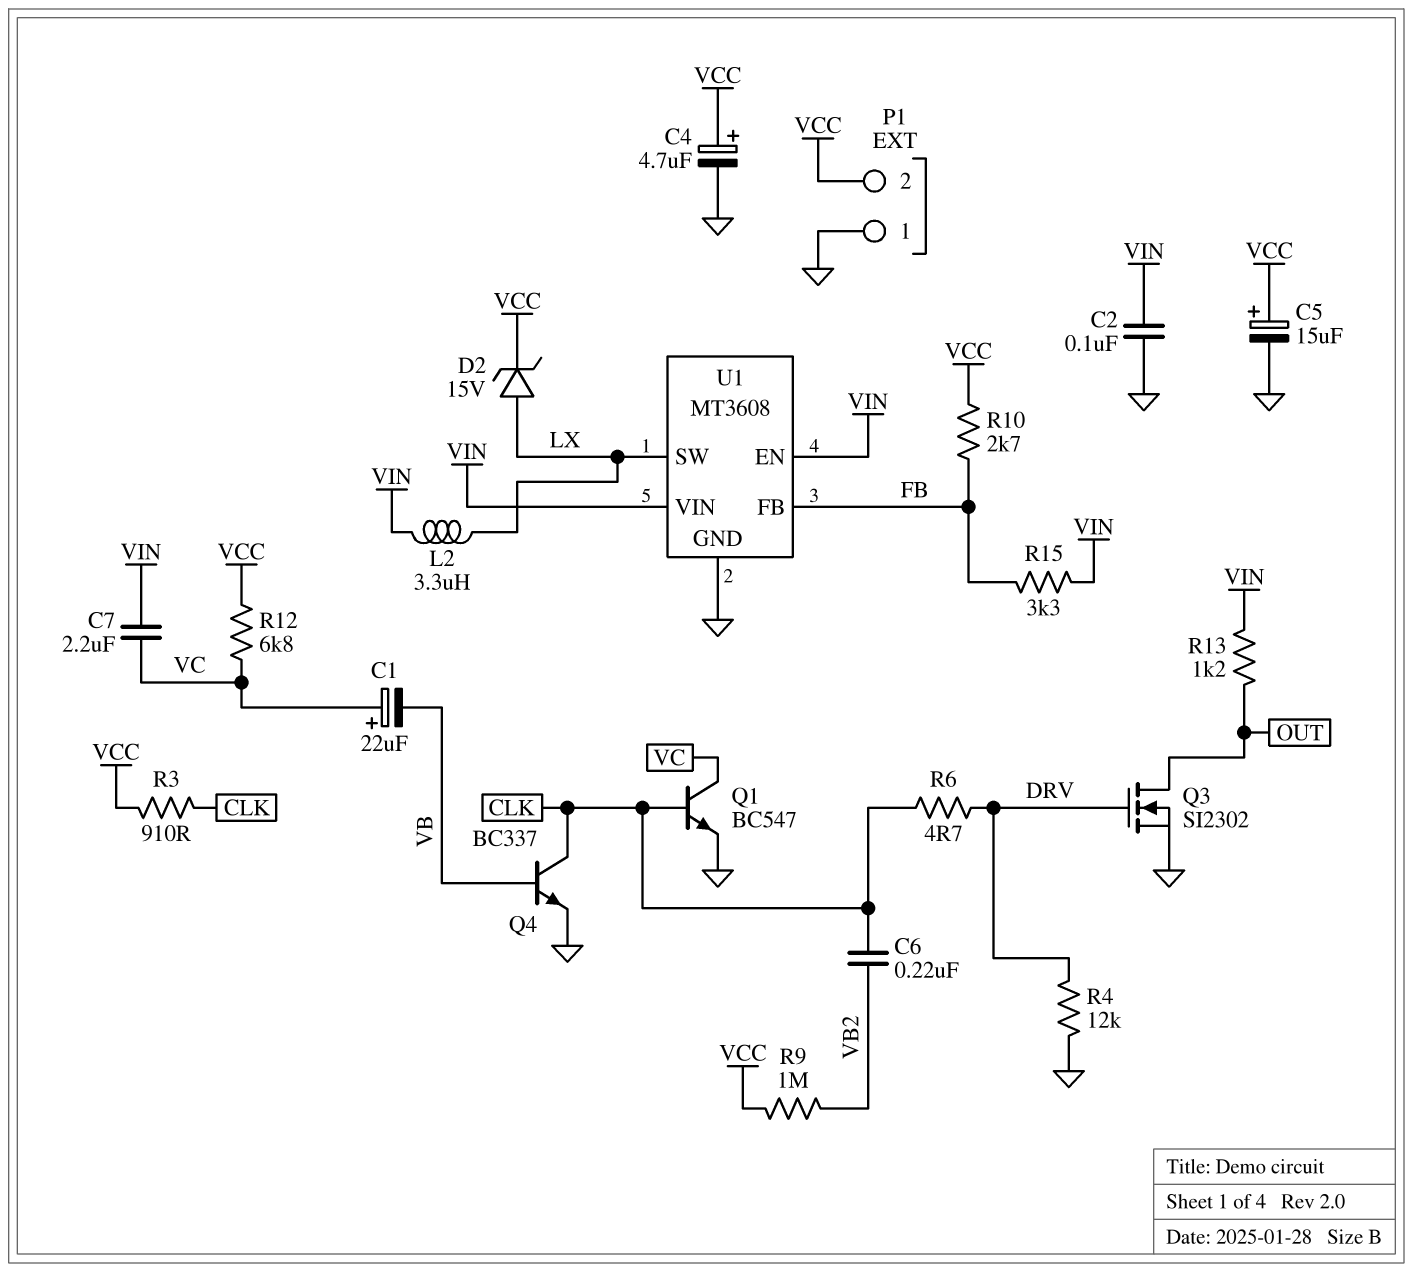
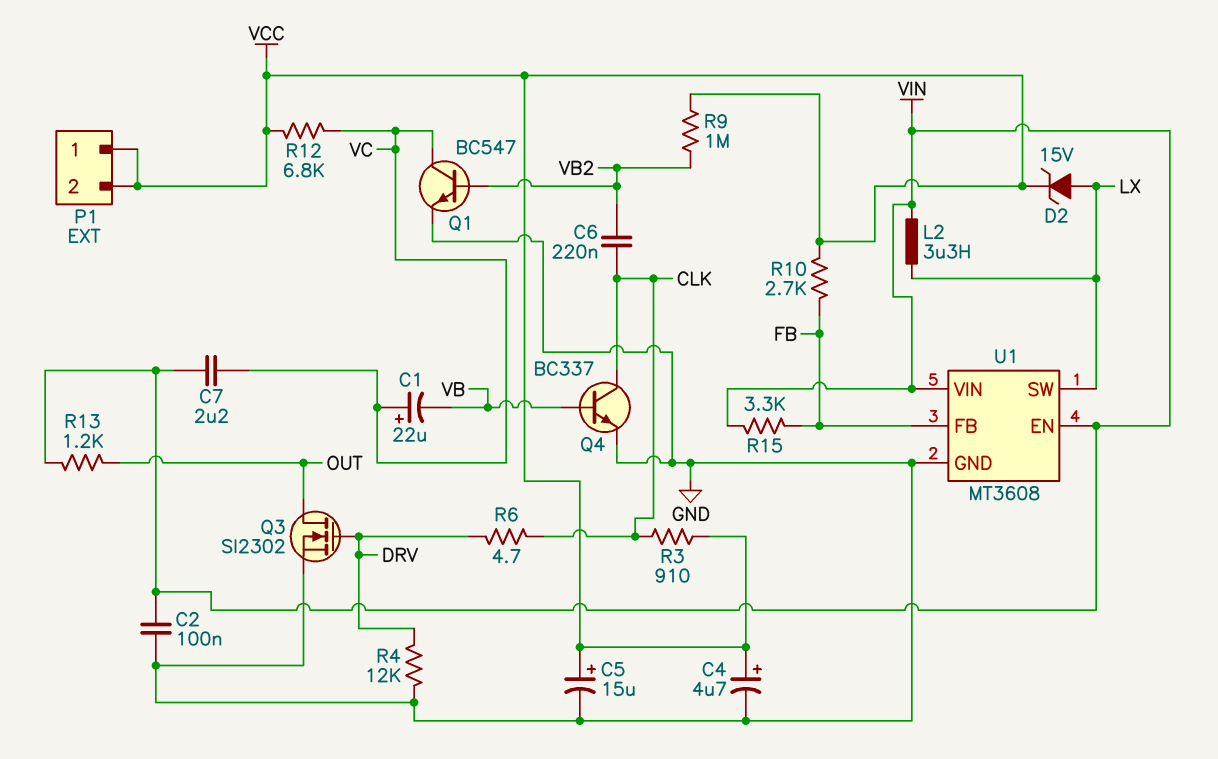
P1 pin 1: GND -> VCC
Q1: NPN BC547 (B CLK, C VC, E GND) -> NPN BC547 (B VB2, C VC, E GND)

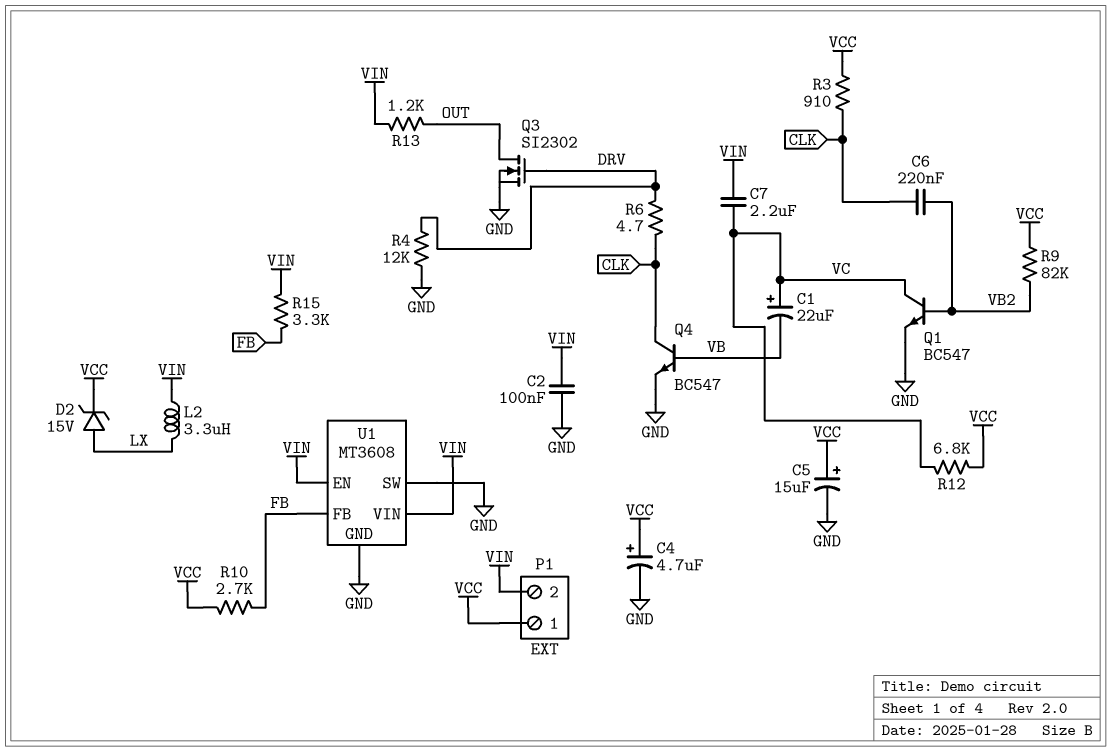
P1 pin 2: VCC -> VIN
Q4: NPN BC337 (B VB, C CLK, E GND) -> NPN BC547 (B VB, C CLK, E GND)
R9: 1M (VB2, VCC) -> 82k (VB2, VCC)
U1 pin SW: LX -> GND

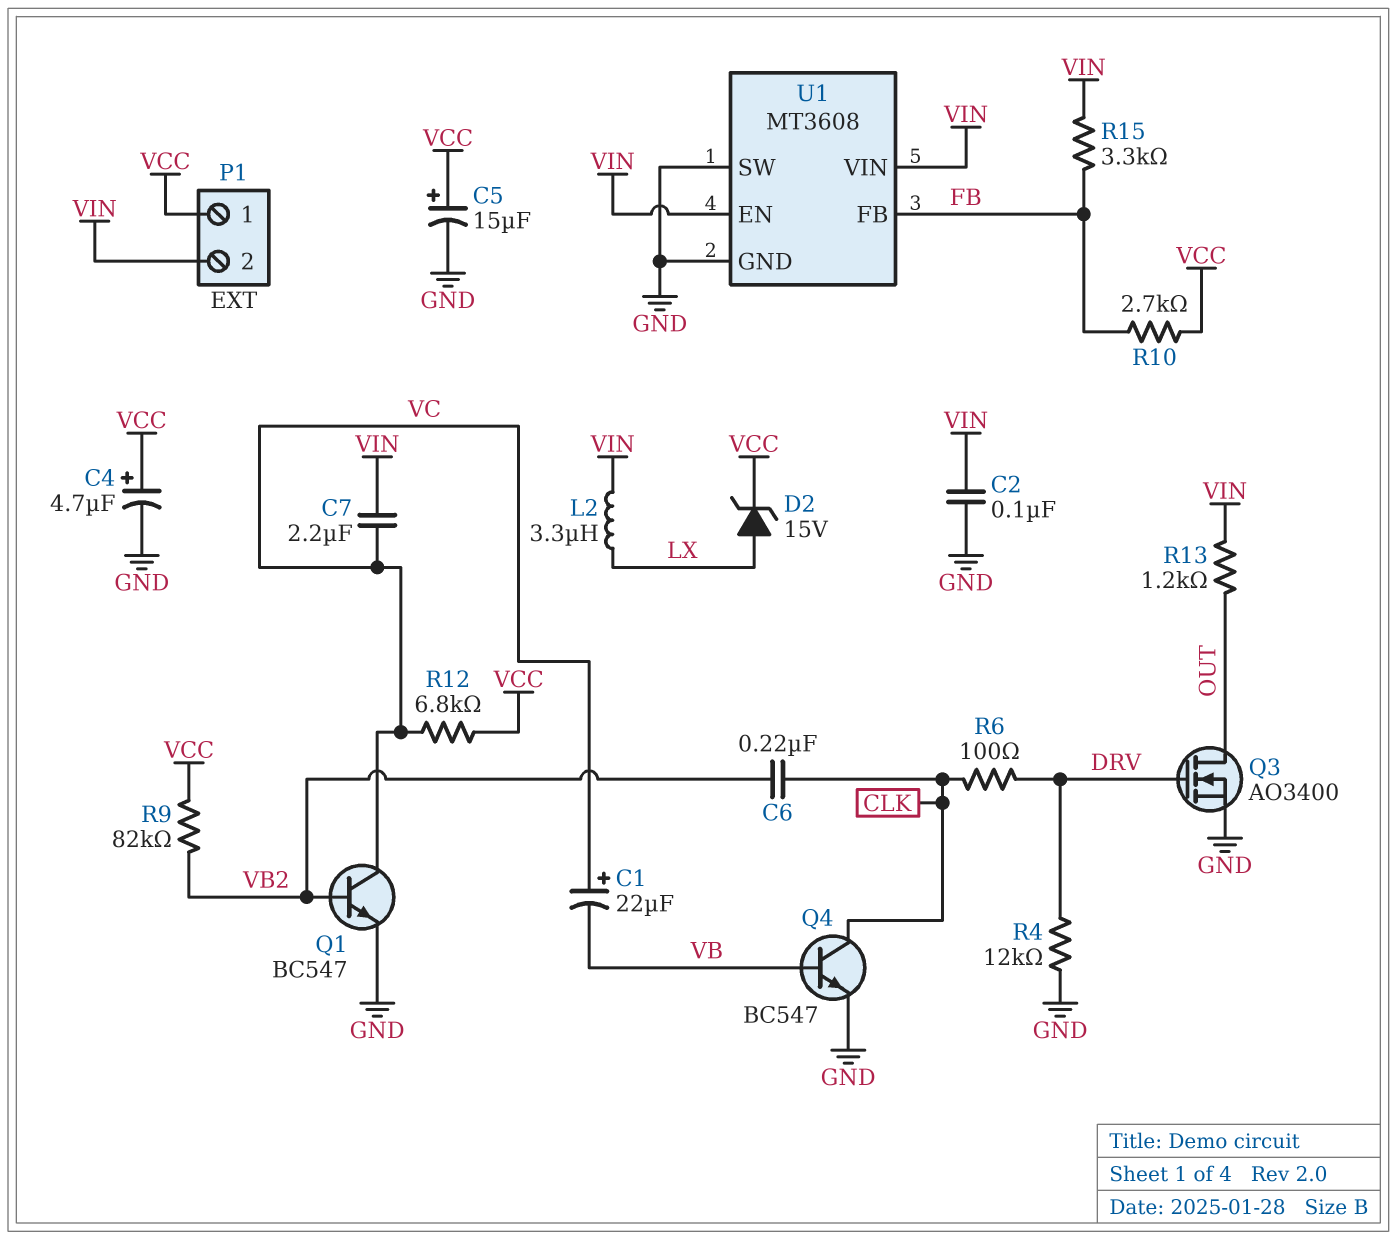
Q3: NMOS SI2302 (G DRV, D OUT, S GND) -> NMOS AO3400 (G DRV, D OUT, S GND)
R3: 910 (CLK, VCC) -> none
R6: 4.7 (CLK, DRV) -> 100 (CLK, DRV)

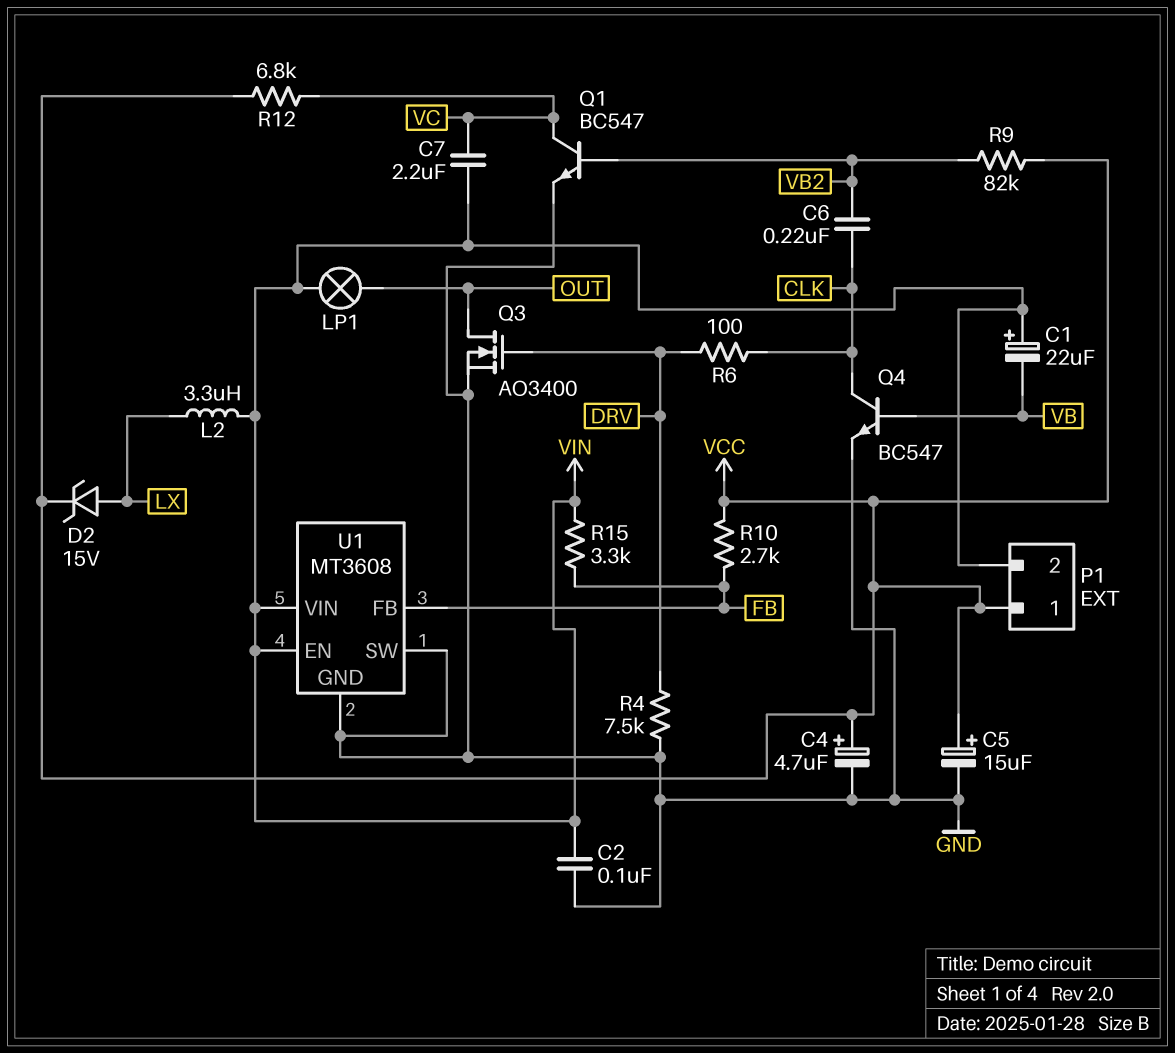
C1: 22uF (plus VC, minus VB) -> 22uF (plus VIN, minus VB)
LP1: none -> lamp (OUT, VIN)
R4: 12k (DRV, GND) -> 7.5k (DRV, GND)
R13: 1.2k (OUT, VIN) -> none

